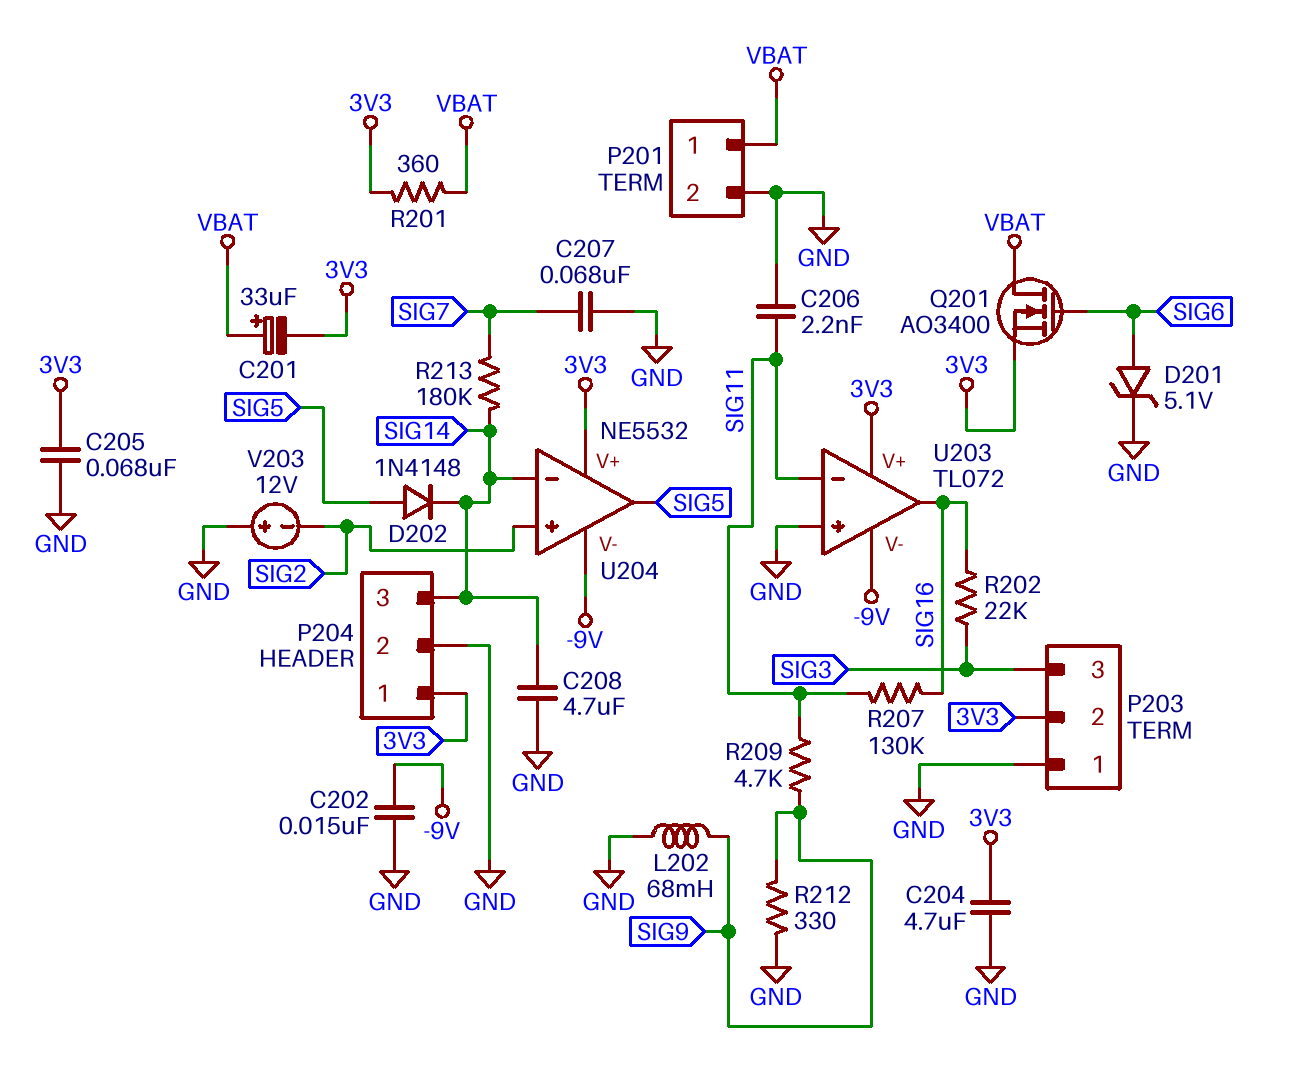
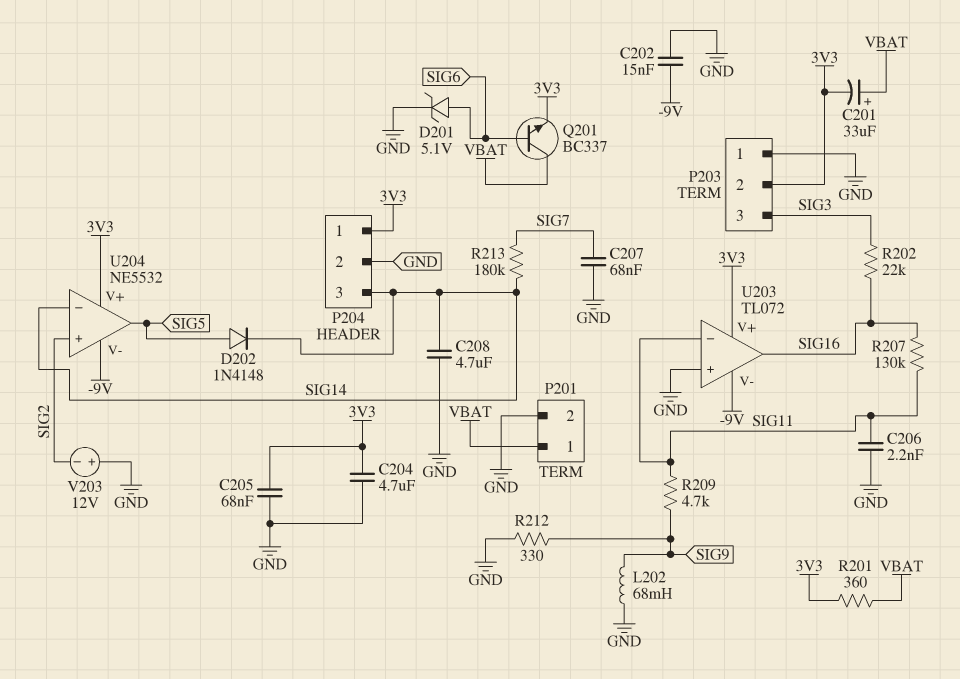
Q201: NMOS AO3400 (G SIG6, D VBAT, S 3V3) -> NPN BC337 (B SIG6, C VBAT, E 3V3)

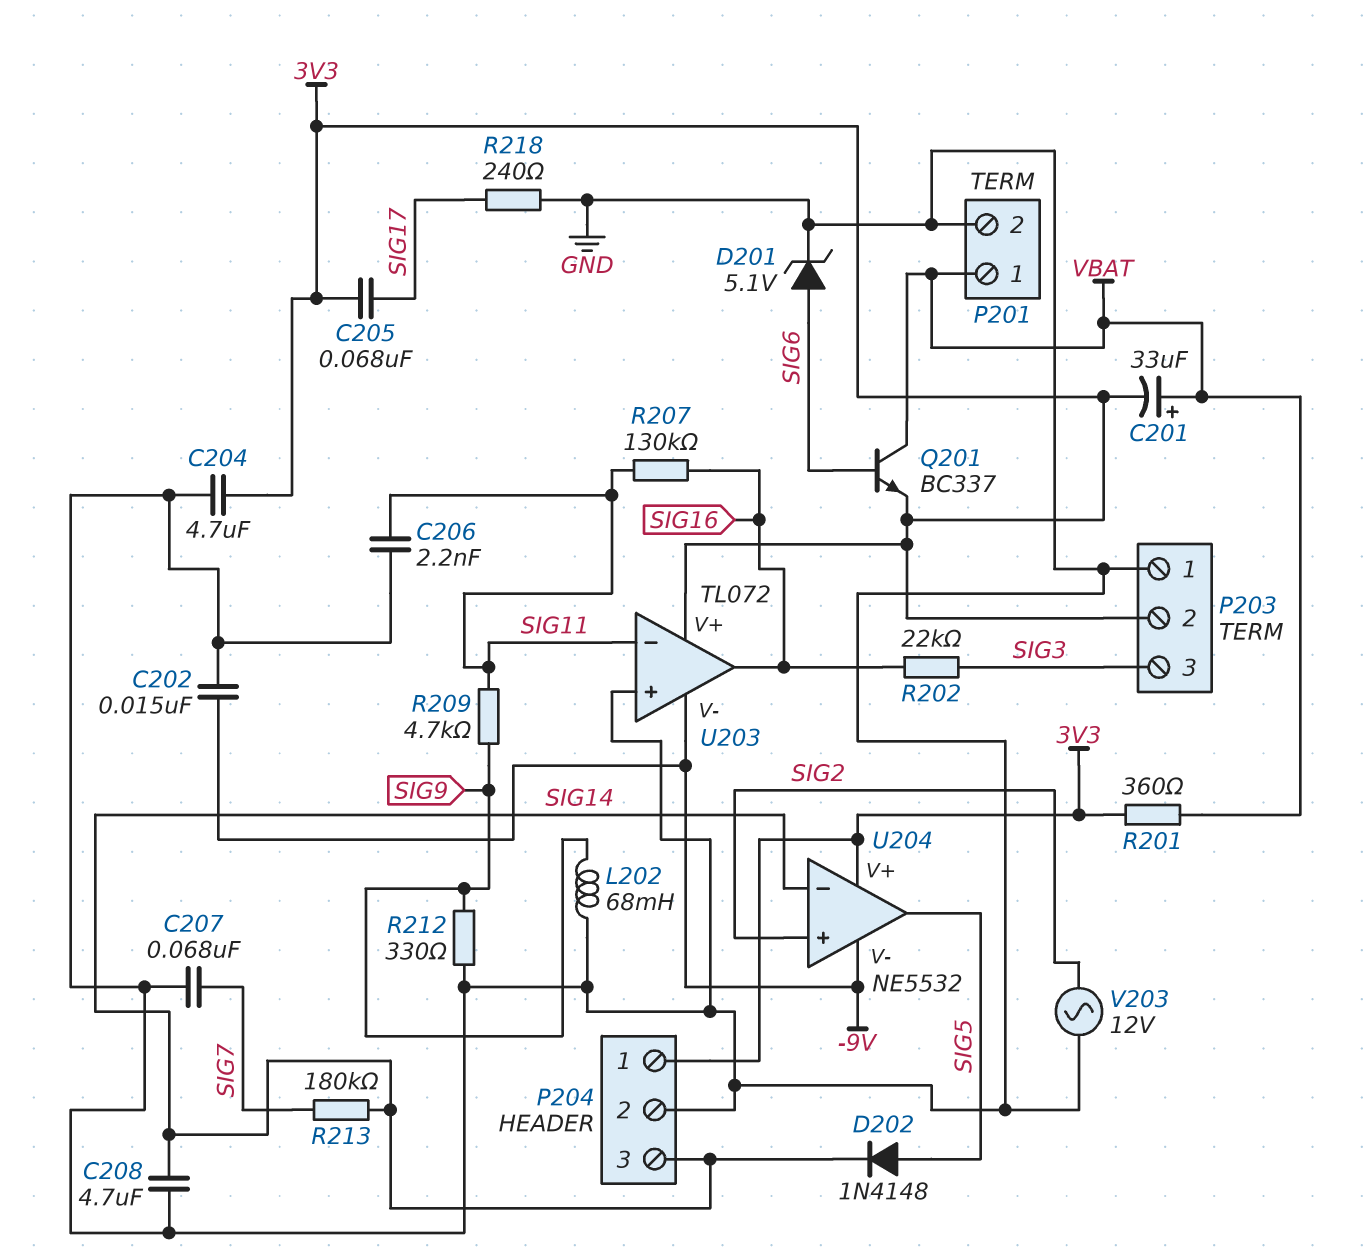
C205: 68nF (3V3, GND) -> 68nF (3V3, SIG17)
R218: none -> 240 (GND, SIG17)
V203: 12V (plus GND, minus SIG2) -> AC 12V (GND, SIG2)

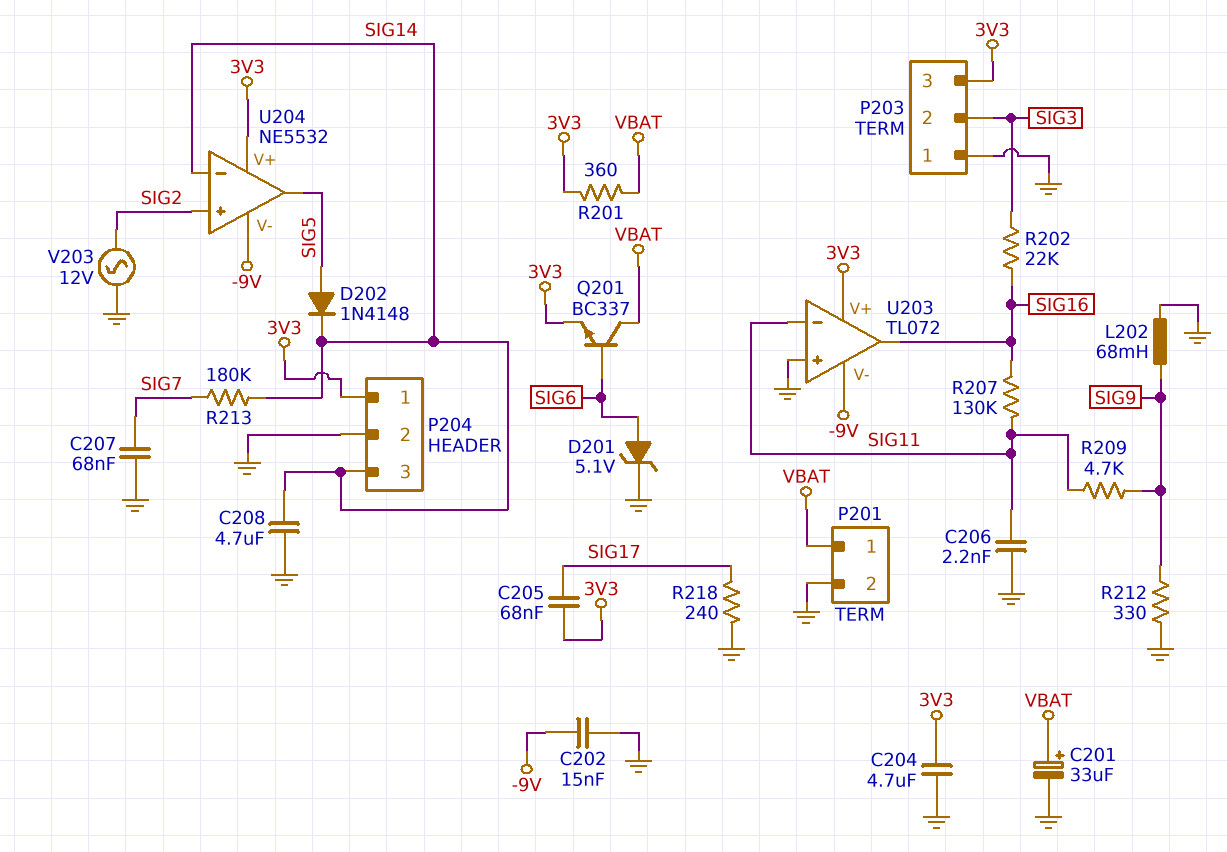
C201: 33uF (plus VBAT, minus 3V3) -> 33uF (plus VBAT, minus GND)
P203 pin 2: 3V3 -> SIG3
P203 pin 3: SIG3 -> 3V3

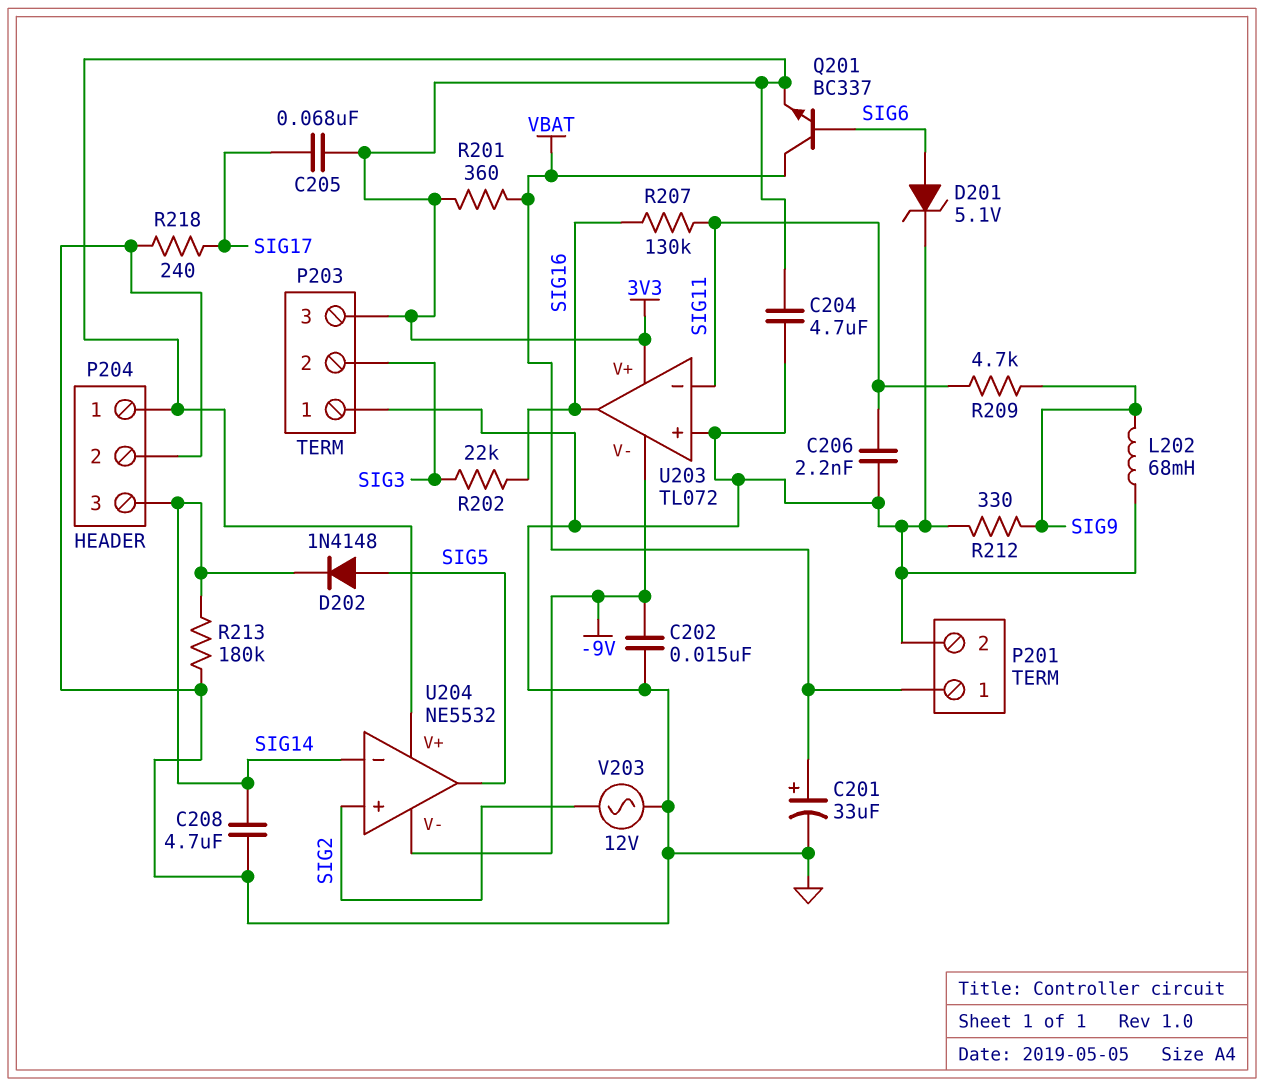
C207: 68nF (GND, SIG7) -> none
R213: 180k (SIG7, SIG14) -> 180k (GND, SIG14)

